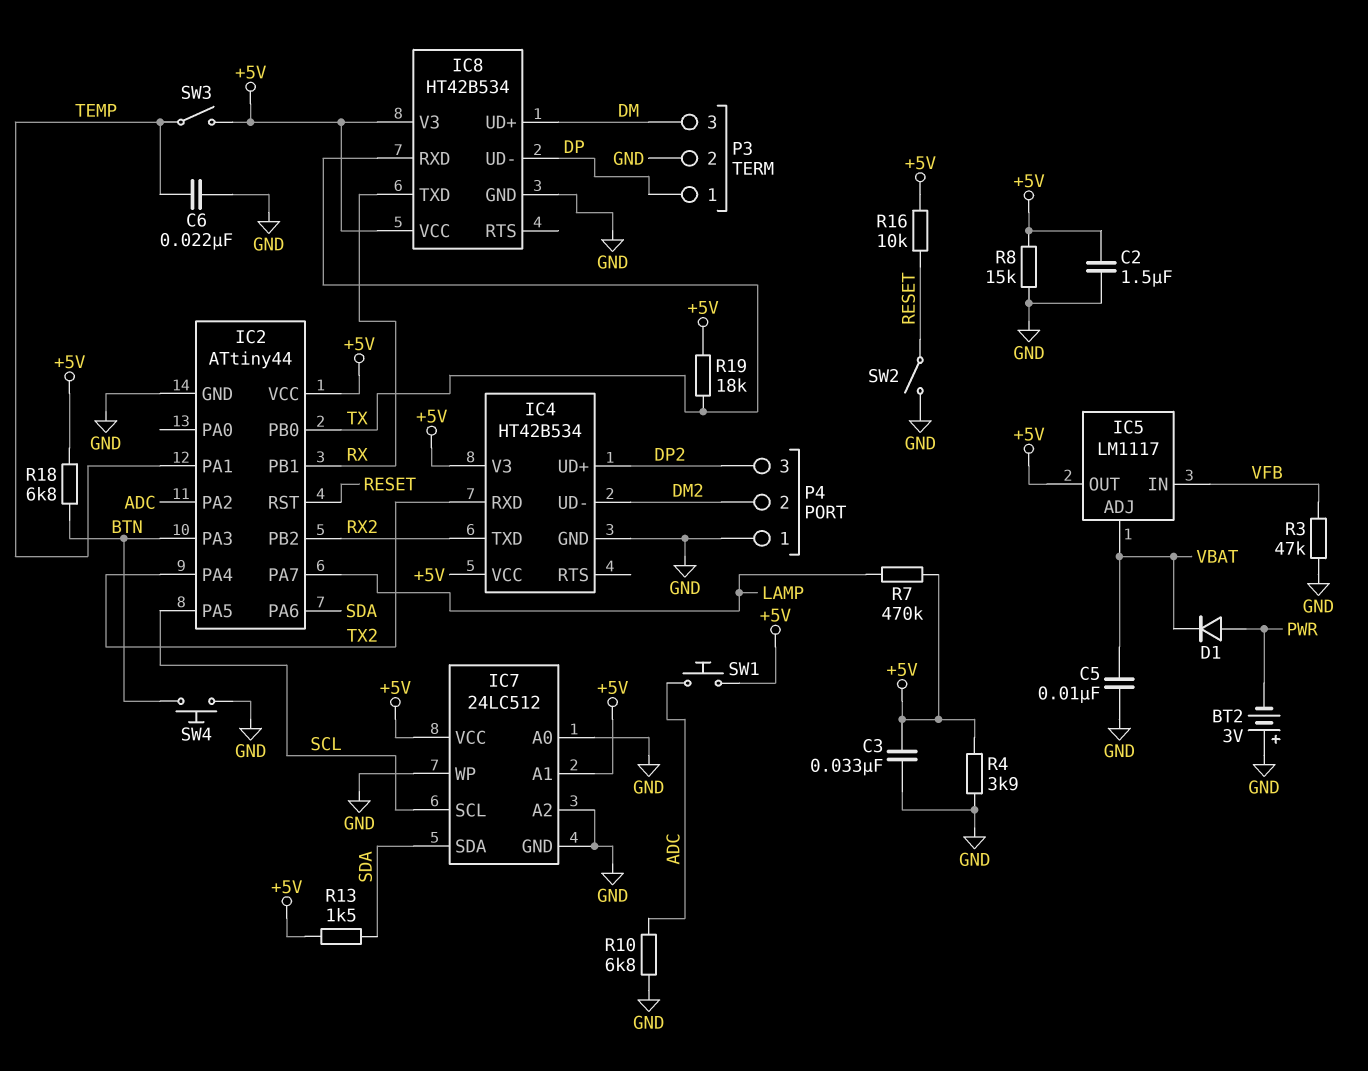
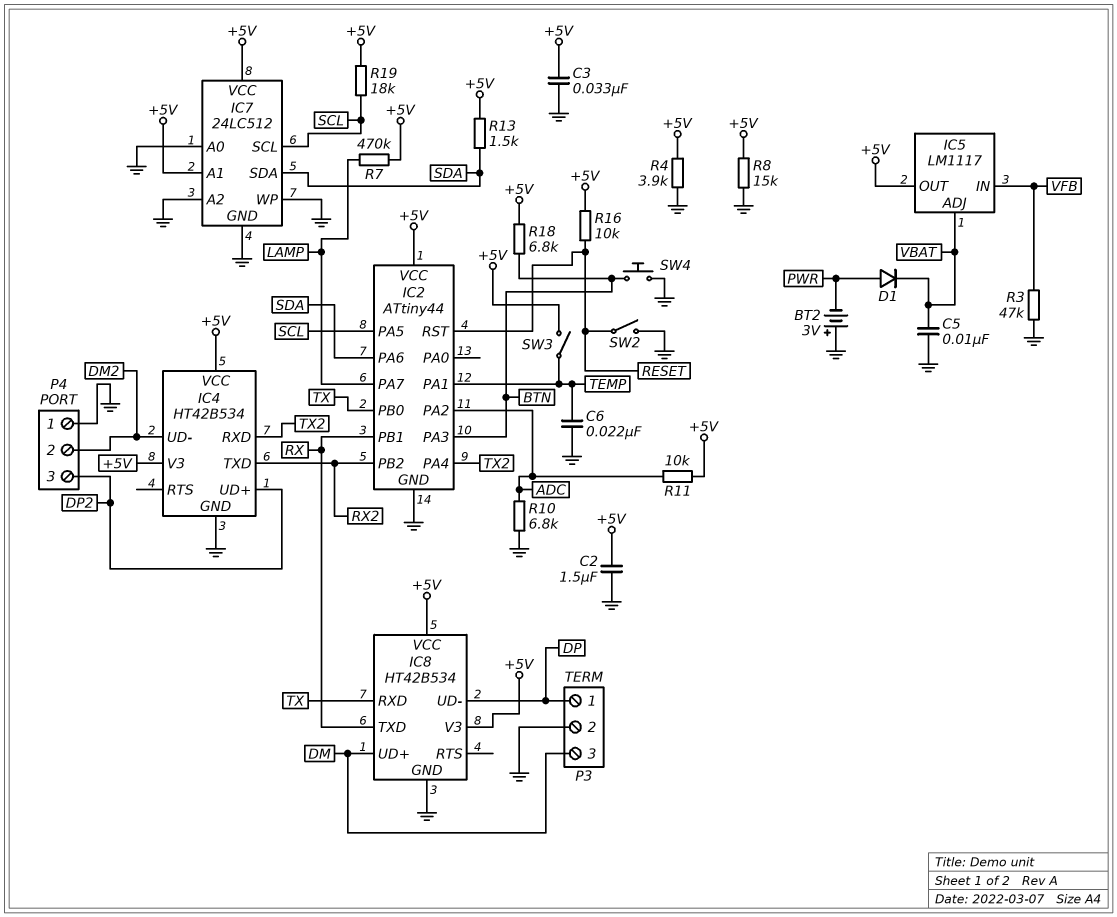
R11: none -> 10k (+5V, ADC)
R19: 18k (+5V, TX) -> 18k (+5V, SCL)
SW1: button (+5V, ADC) -> none

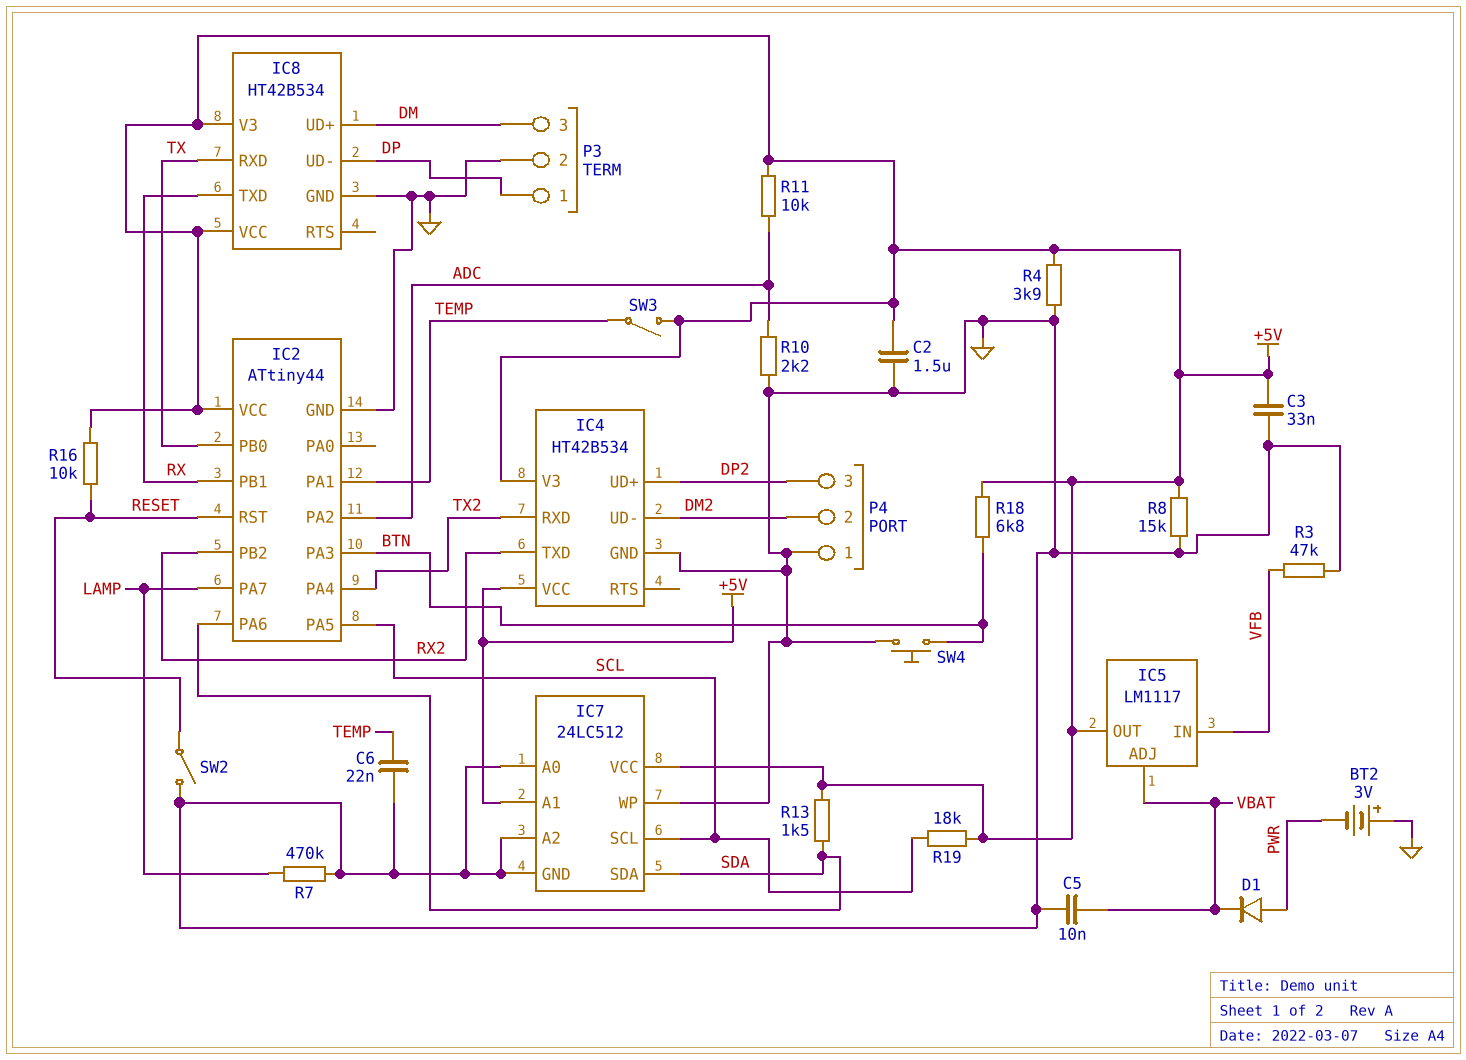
R7: 470k (+5V, LAMP) -> 470k (GND, LAMP)
R10: 6.8k (ADC, GND) -> 2.2k (ADC, GND)

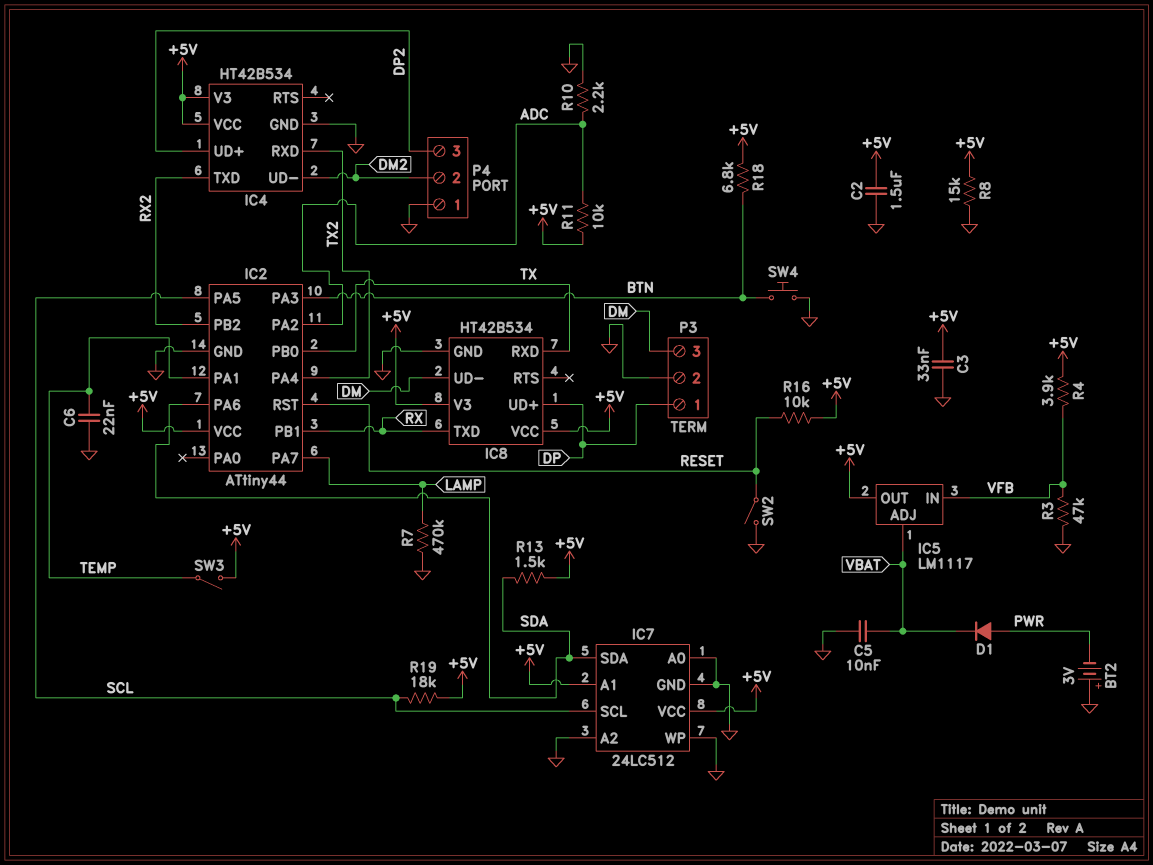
IC8 pin UD+: DM -> DP
IC8 pin UD-: DP -> DM
R4: 3.9k (+5V, GND) -> 3.9k (+5V, VFB)

